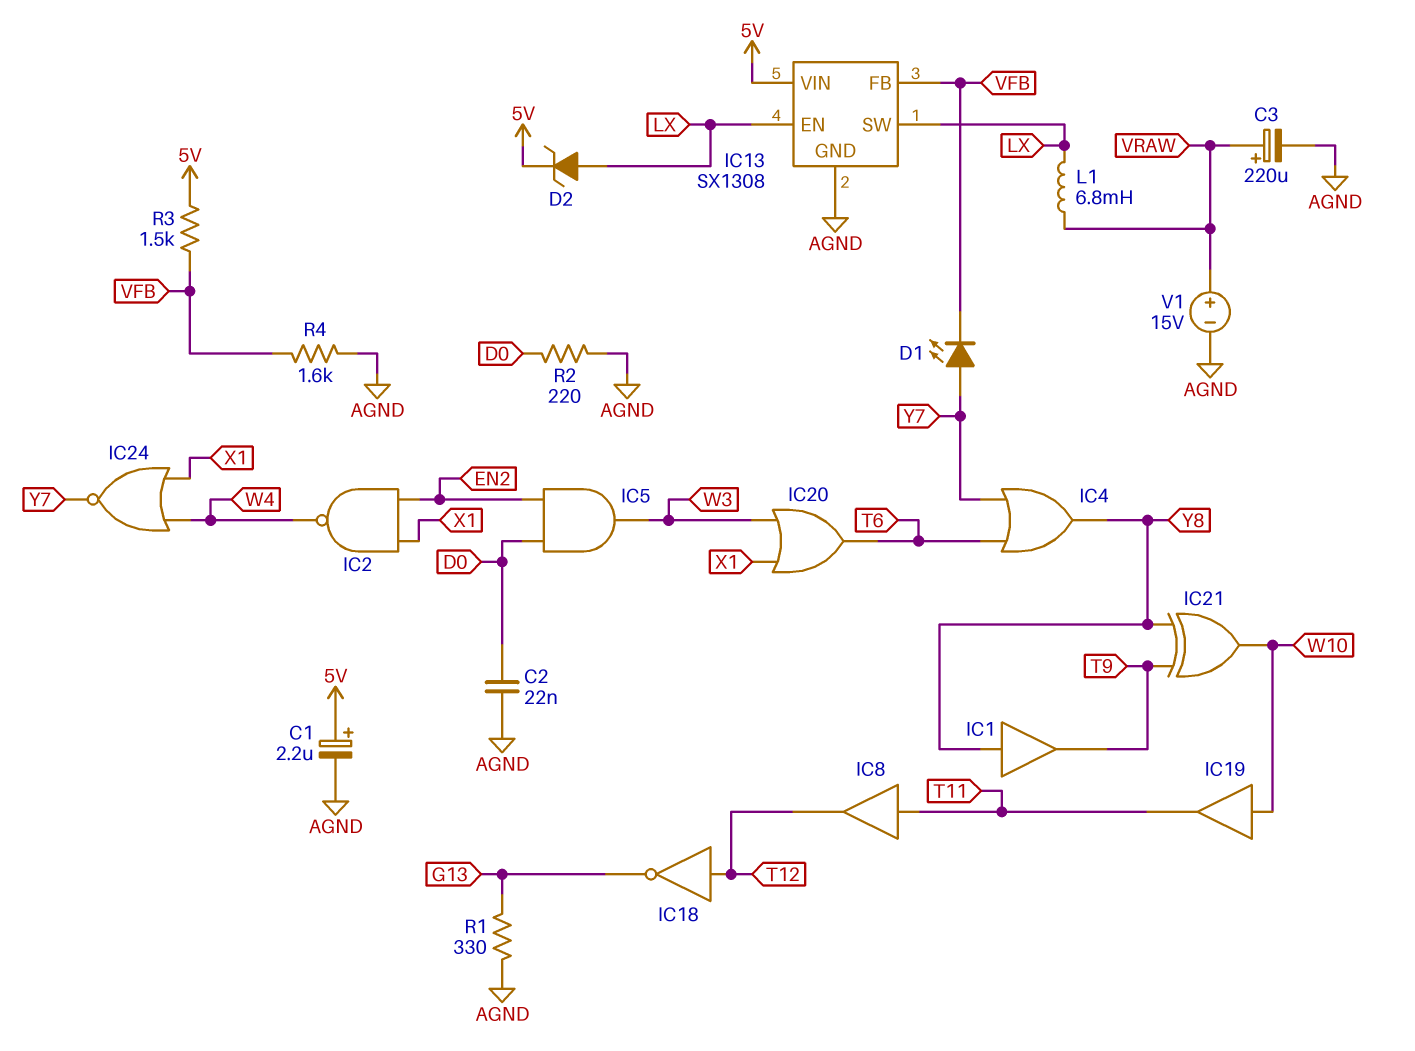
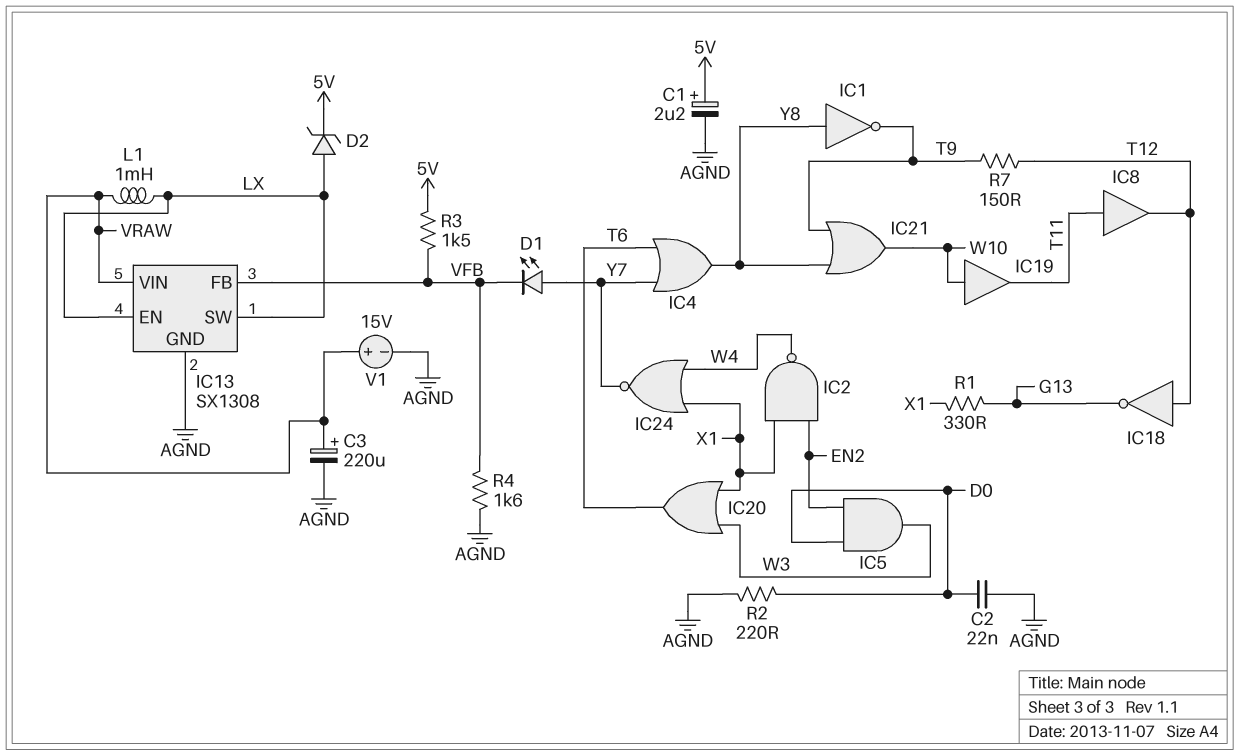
IC1: buffer (in Y8, out T9) -> NOT (in Y8, out T9)
IC13 pin VIN: 5V -> VRAW
IC21: XOR (in T9, in Y8, out W10) -> OR (in T9, in Y8, out W10)
L1: 6.8mH (LX, VRAW) -> 1mH (LX, VRAW)
R1: 330 (AGND, G13) -> 330 (G13, X1)
R7: none -> 150 (T9, T12)

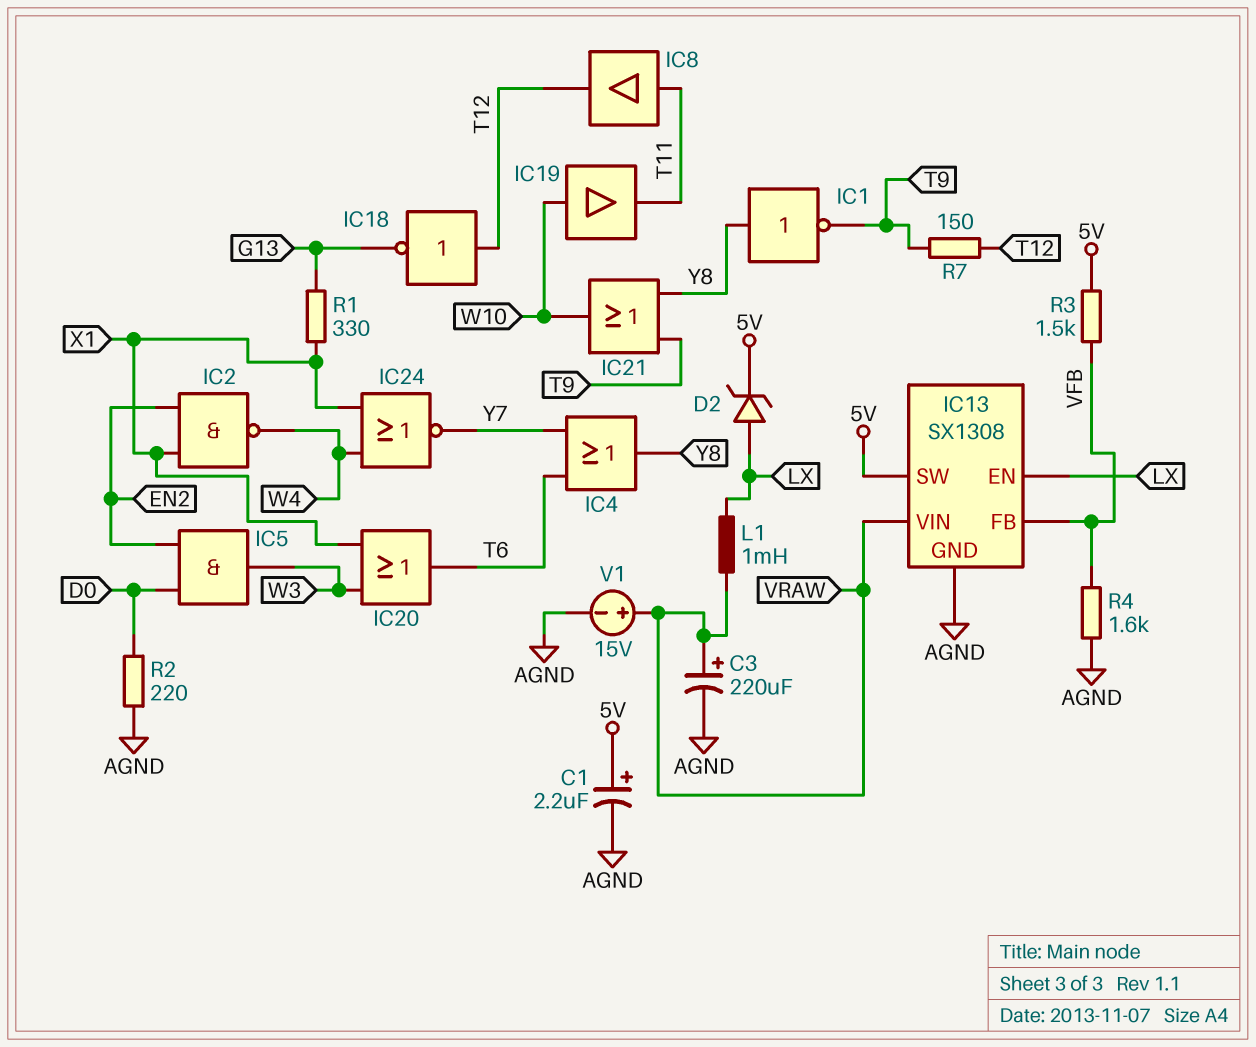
C2: 22nF (AGND, D0) -> none
D1: LED (A Y7, K VFB) -> none
IC13 pin SW: LX -> 5V

